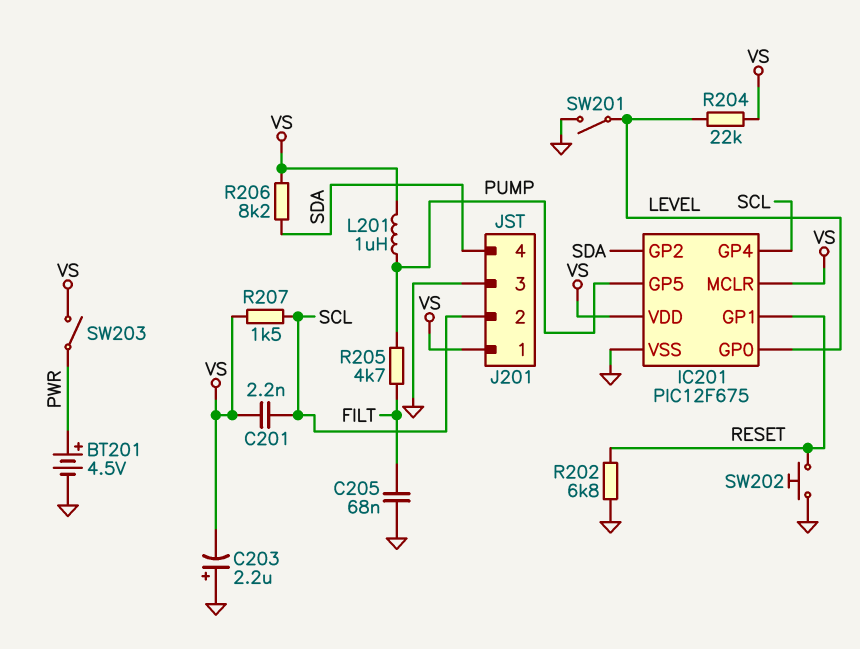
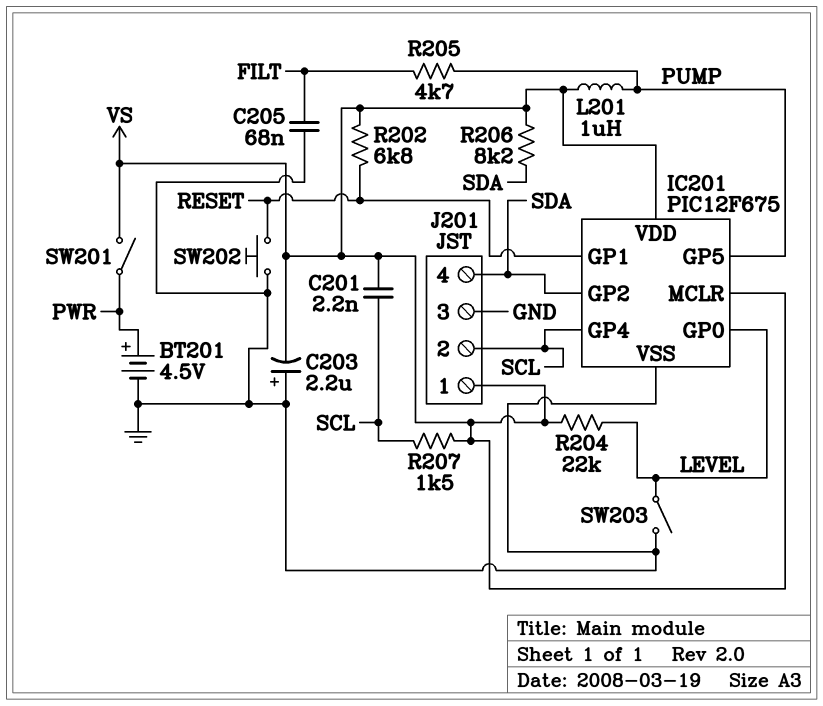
R202: 6.8k (GND, RESET) -> 6.8k (RESET, VS)
SW201: switch (GND, LEVEL) -> switch (PWR, VS)
SW203: switch (PWR, VS) -> switch (GND, LEVEL)

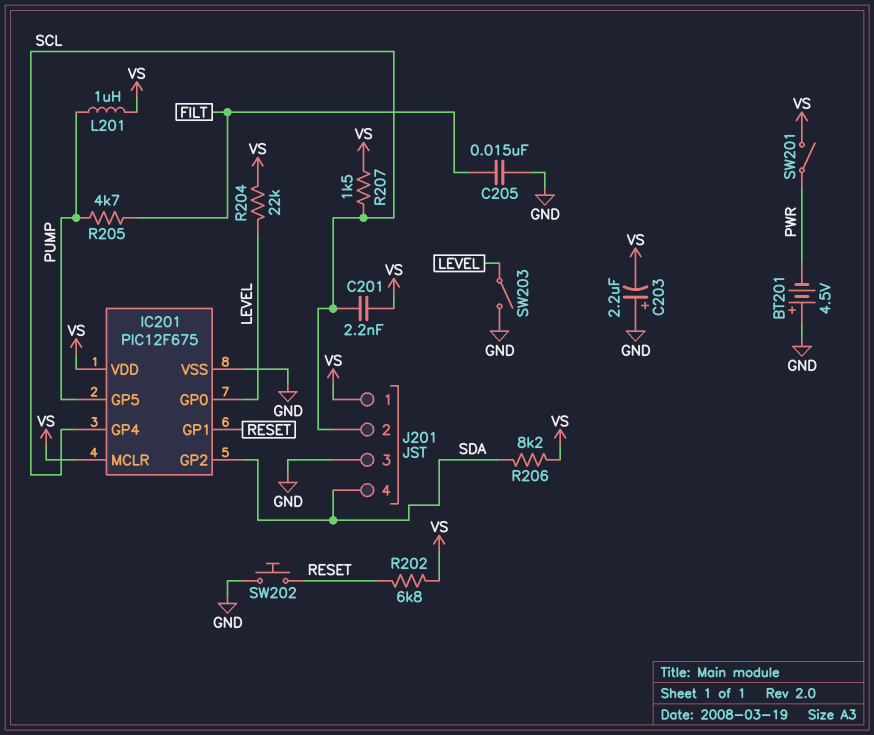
BT201: 4.5V (plus PWR, minus GND) -> 4.5V (plus GND, minus PWR)
C205: 68nF (FILT, GND) -> 15nF (FILT, GND)

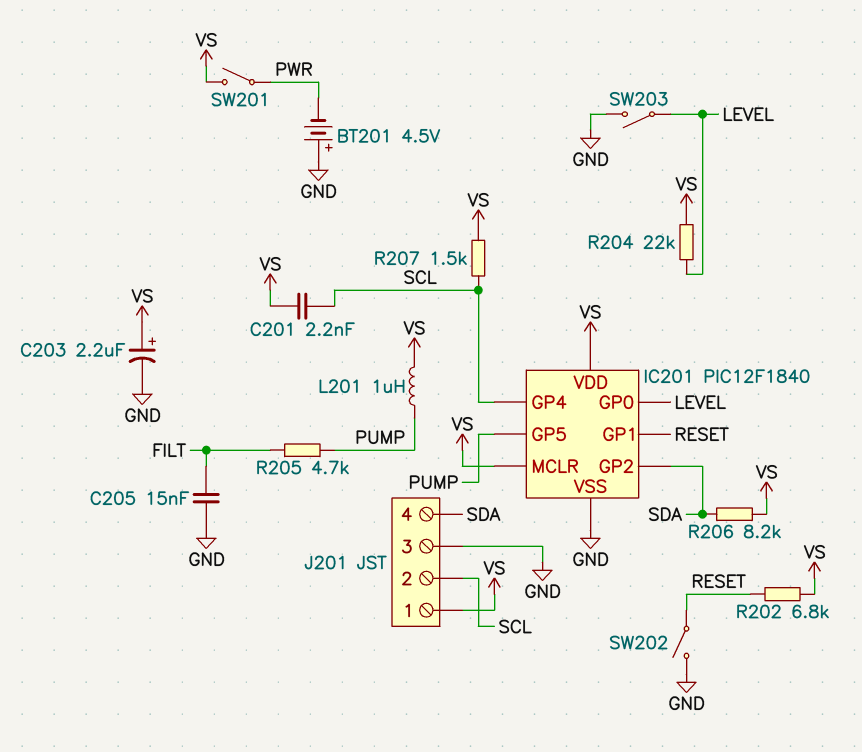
C203: 2.2uF (plus GND, minus VS) -> 2.2uF (plus VS, minus GND)
IC201: PIC12F675 -> PIC12F1840
SW202: button (GND, RESET) -> switch (GND, RESET)

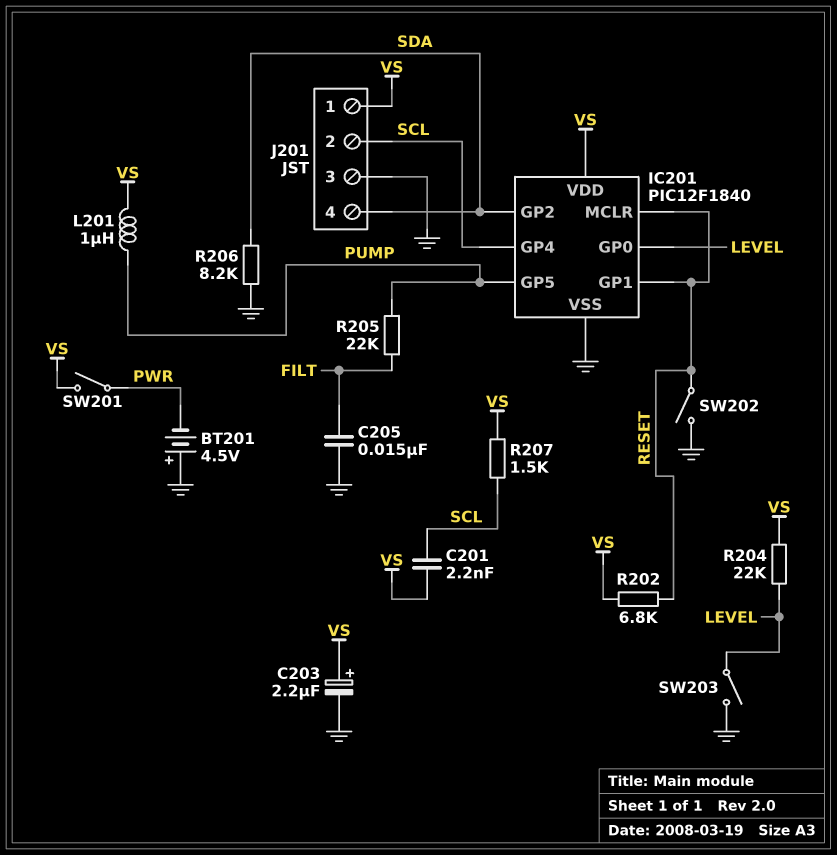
IC201 pin MCLR: VS -> RESET
R205: 4.7k (FILT, PUMP) -> 22k (FILT, PUMP)
R206: 8.2k (SDA, VS) -> 8.2k (GND, SDA)

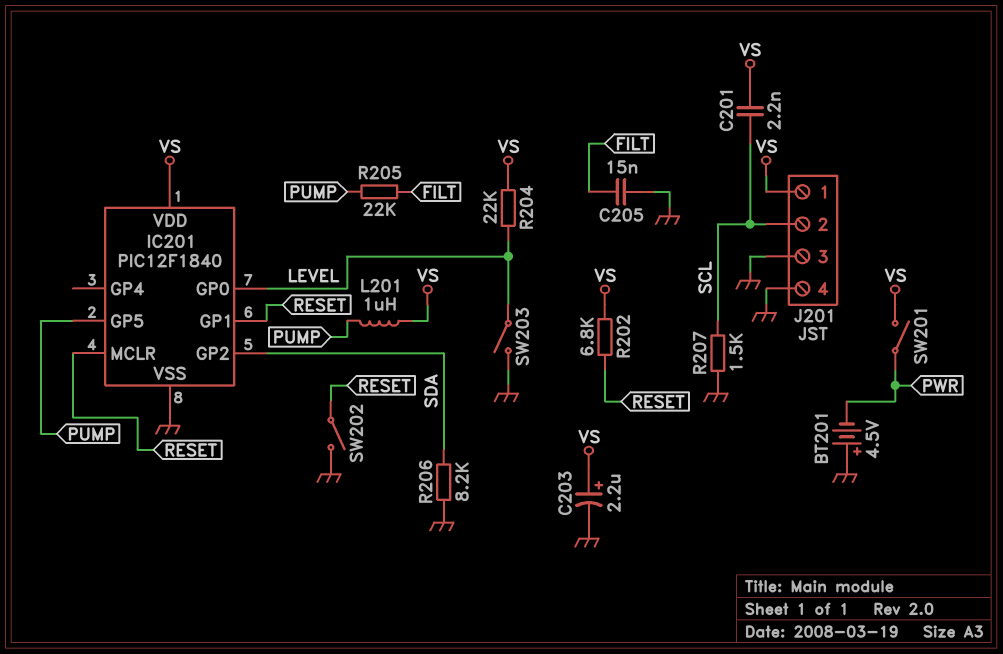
IC201 pin GP4: SCL -> none
J201 pin 4: SDA -> GND
R207: 1.5k (SCL, VS) -> 1.5k (GND, SCL)

